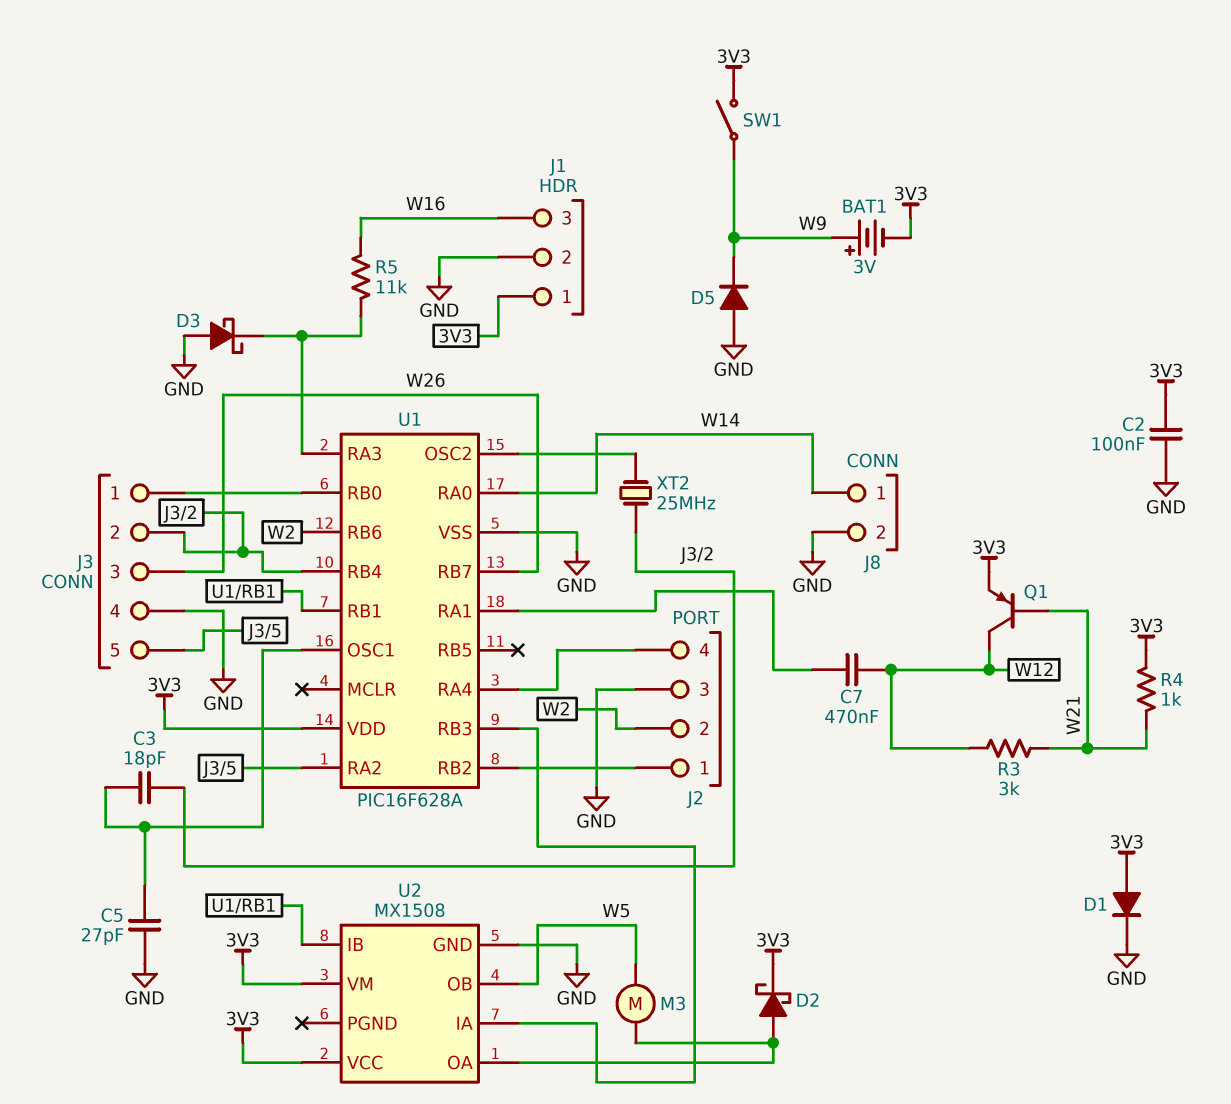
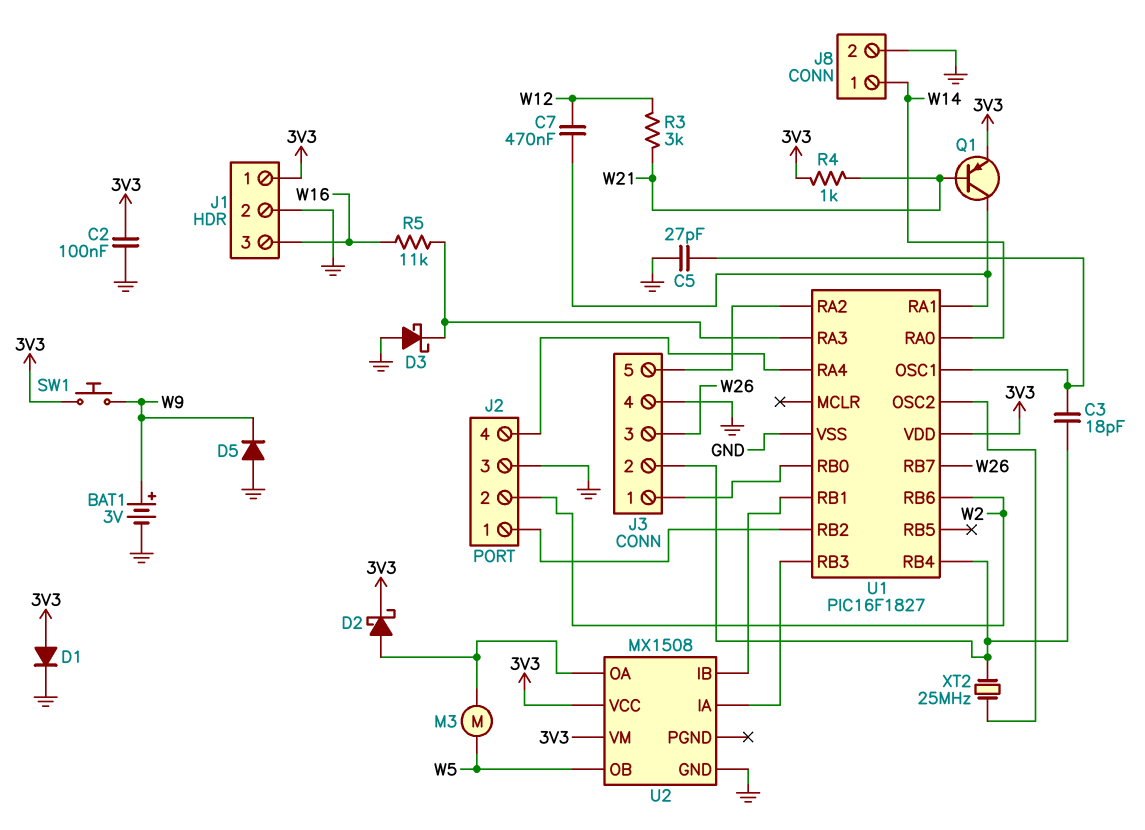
BAT1: 3V (plus W9, minus 3V3) -> 3V (plus W9, minus GND)
Q1: PNP (B W21, C W12, E 3V3) -> PNP (B W21, C U1/RA1, E 3V3)
SW1: switch (3V3, W9) -> button (3V3, W9)
U1: PIC16F628A -> PIC16F1827

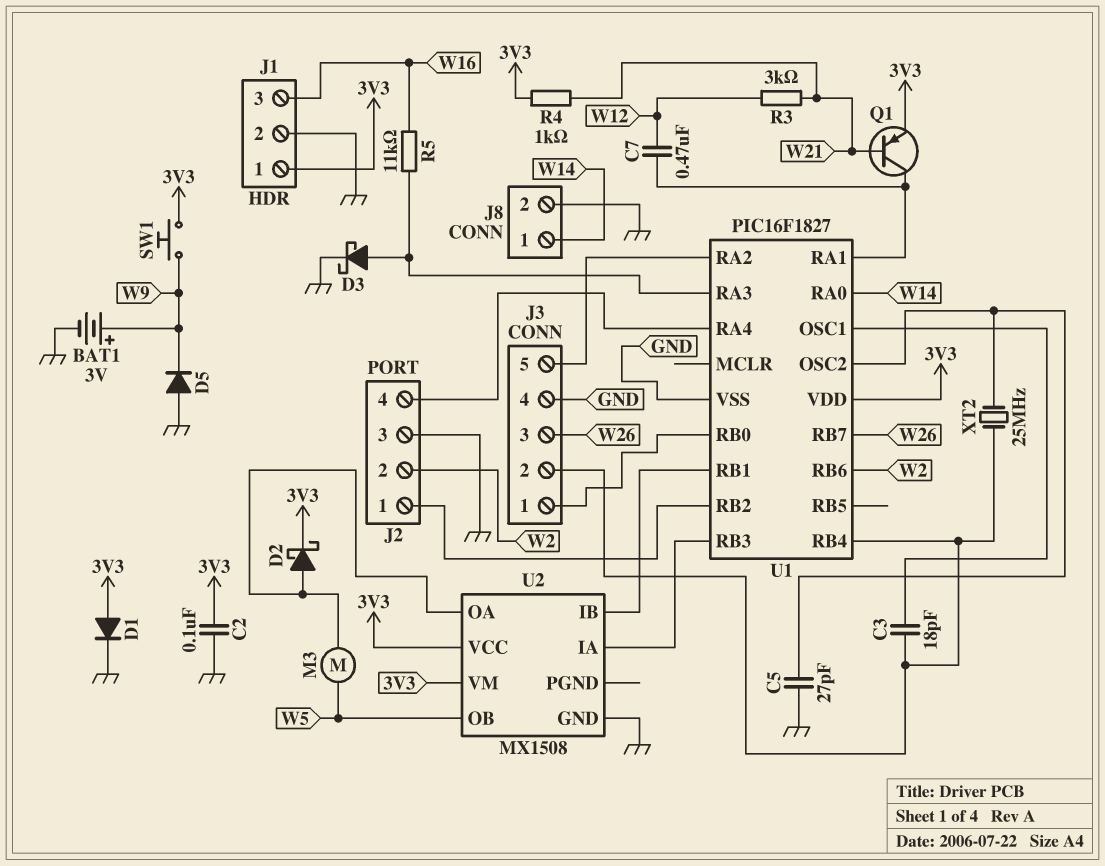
C5: 27pF (GND, U1/OSC1) -> 27pF (GND, U1/OSC2)
D3: schottky (A GND, K U1/RA3) -> schottky (A U1/RA3, K GND)

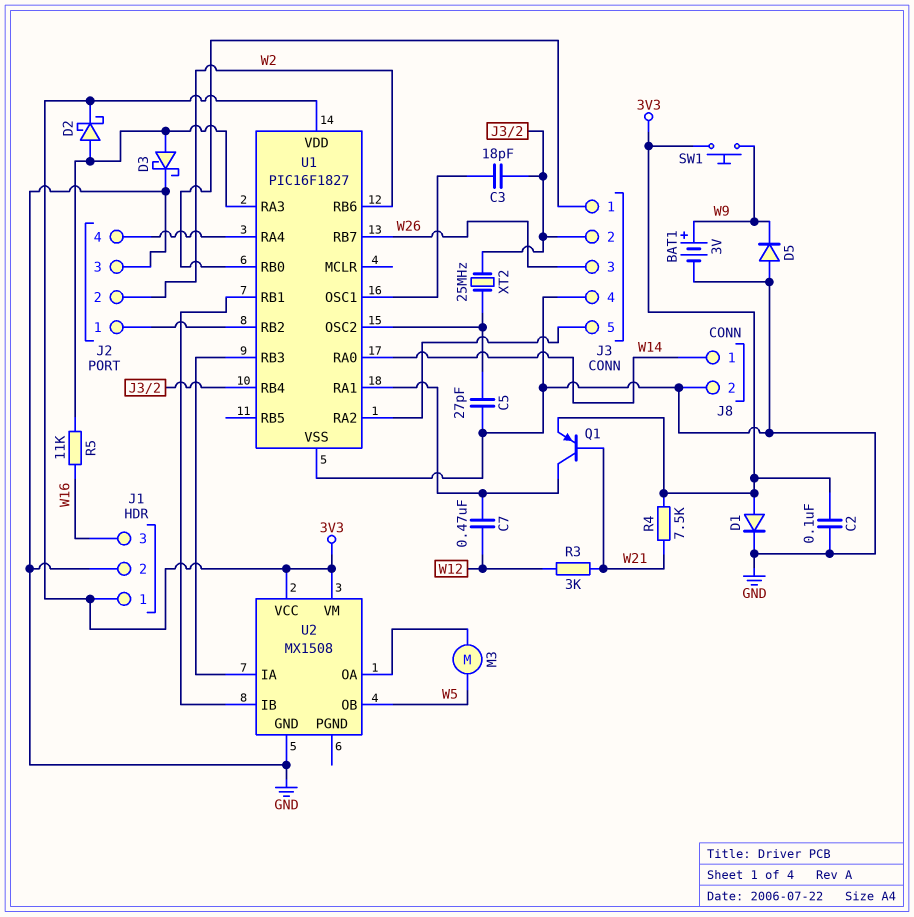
D2: schottky (A U2/OA, K 3V3) -> schottky (A U1/RA3, K 3V3)
R4: 1k (3V3, W21) -> 7.5k (3V3, W21)

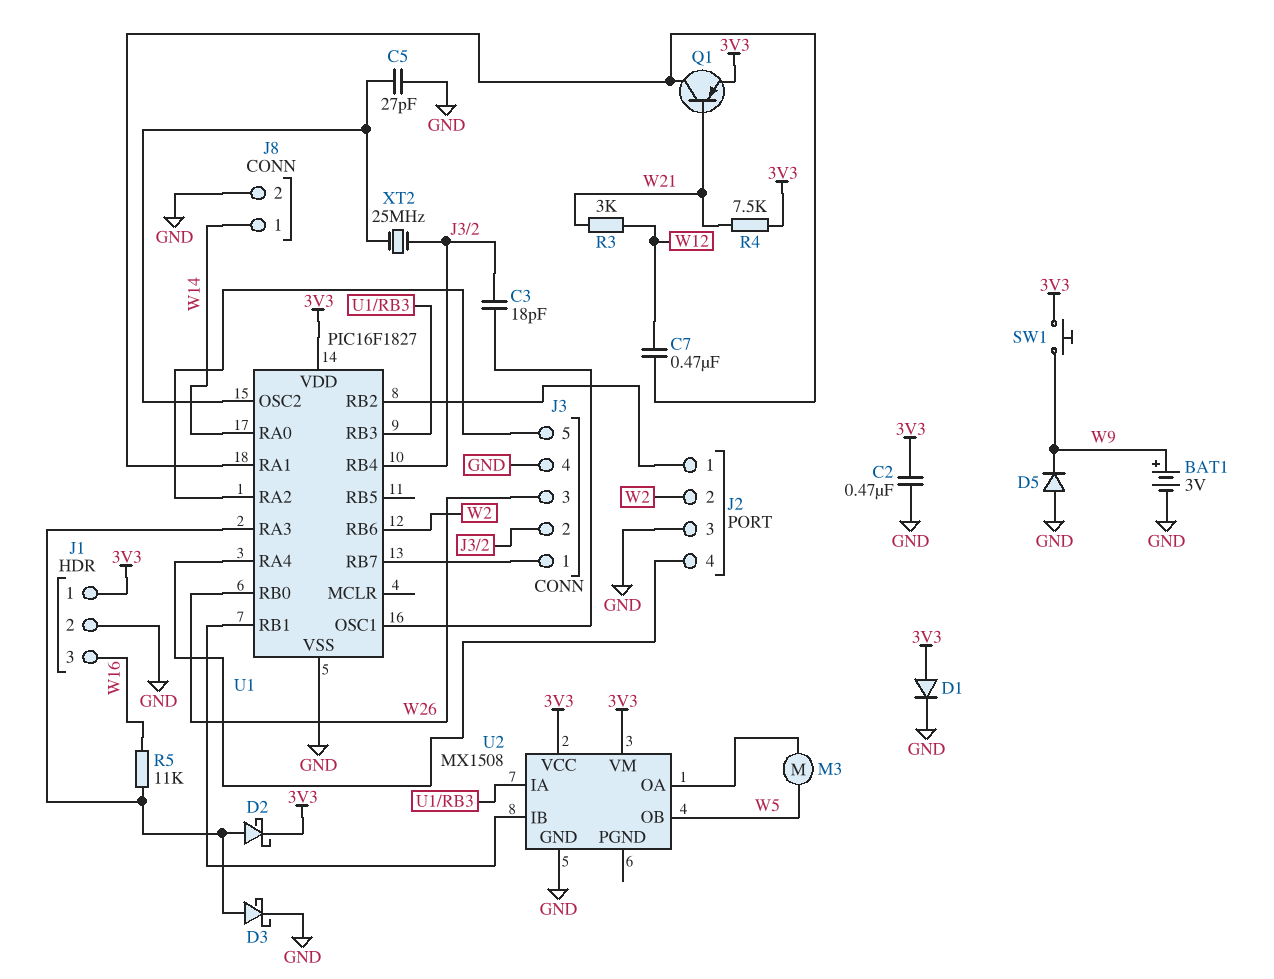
C2: 100nF (3V3, GND) -> 470nF (3V3, GND)
U1 pin RB0: J3/1 -> W26
U1 pin RB7: W26 -> J3/1

